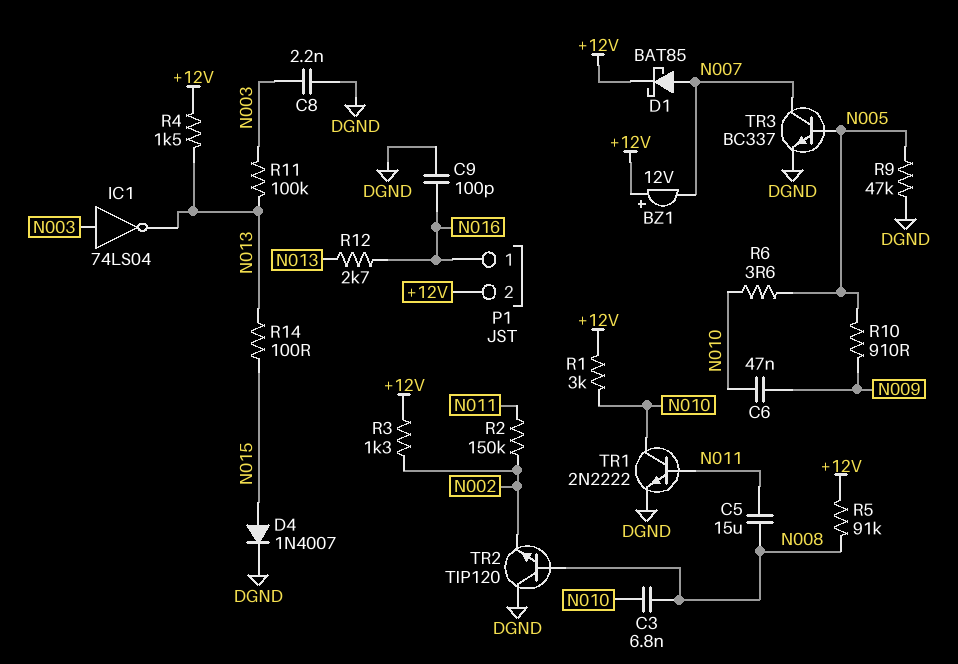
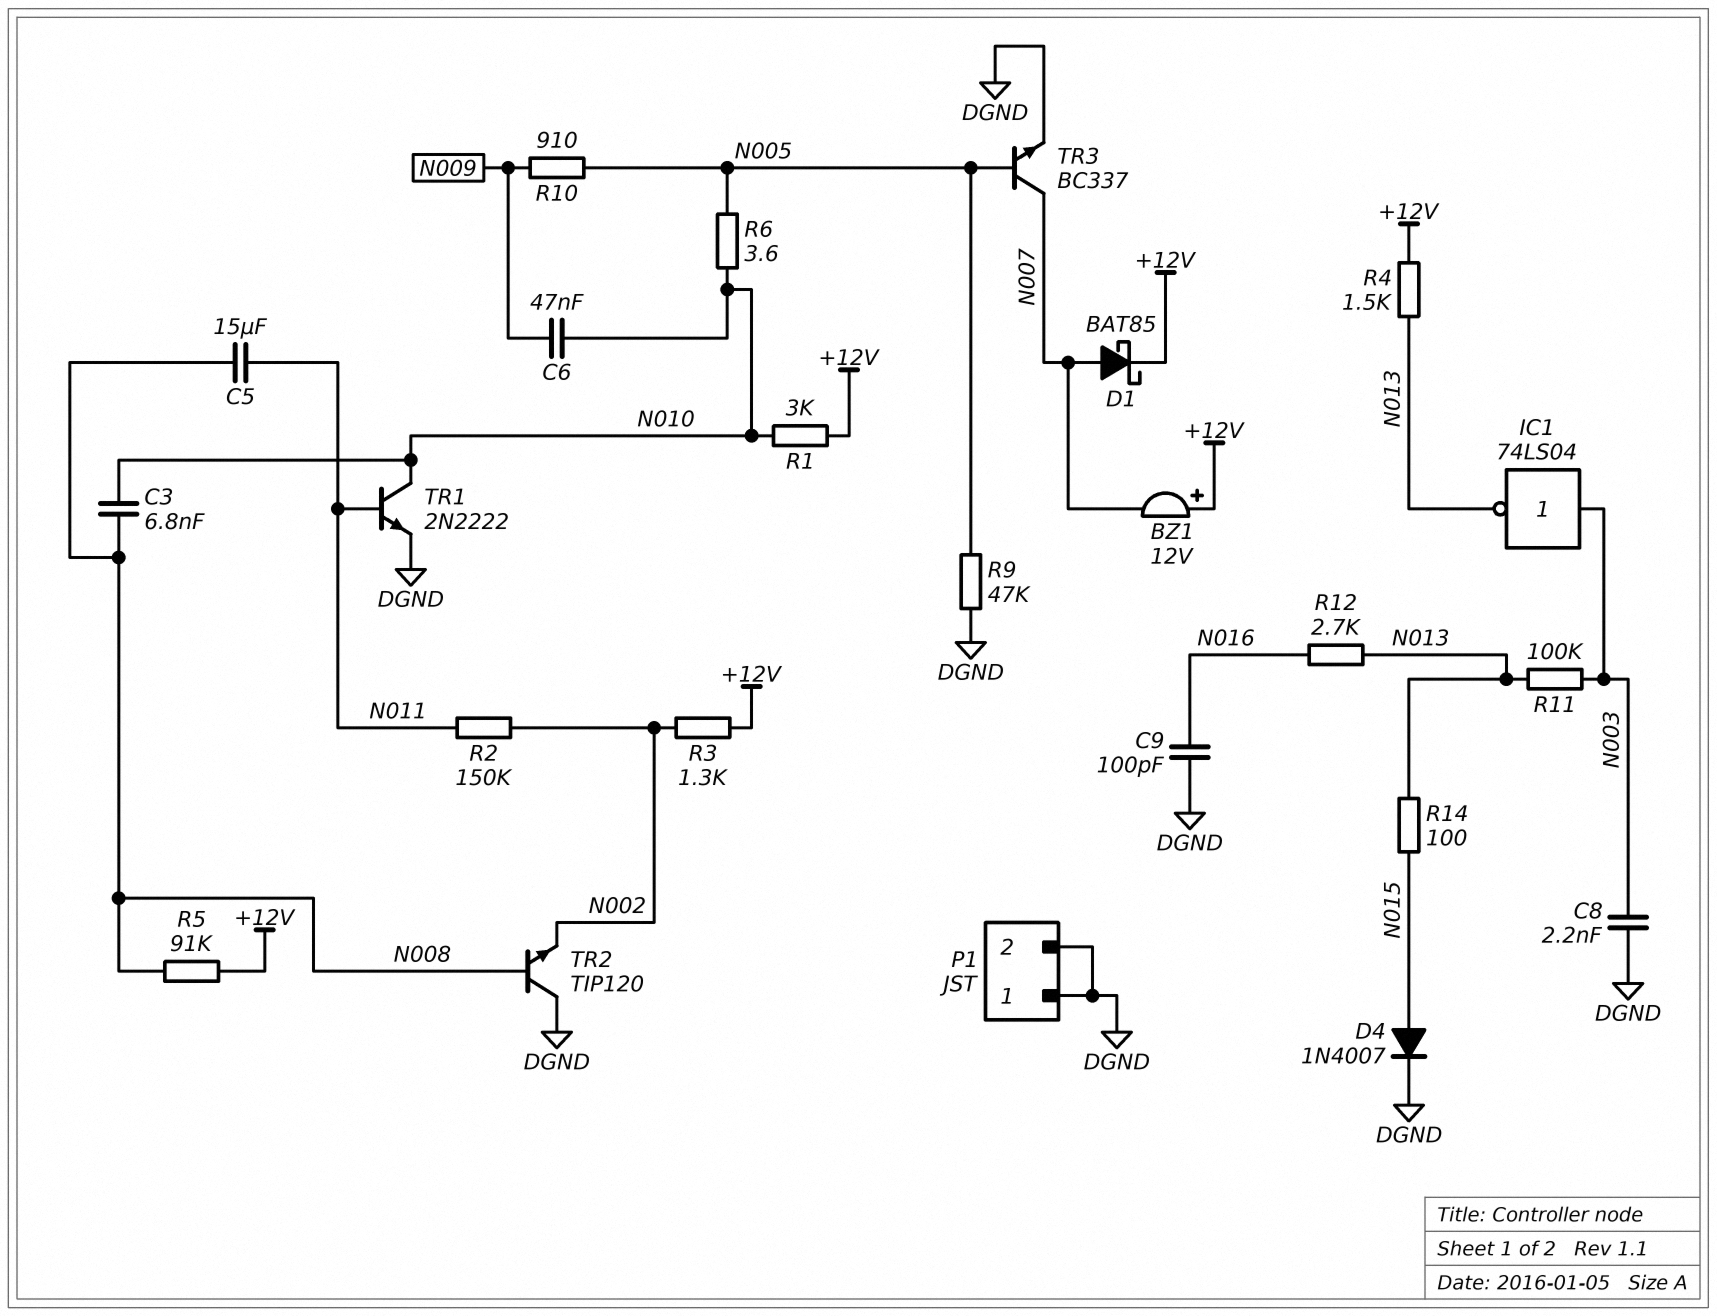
P1 pin 1: N016 -> DGND
P1 pin 2: +12V -> DGND

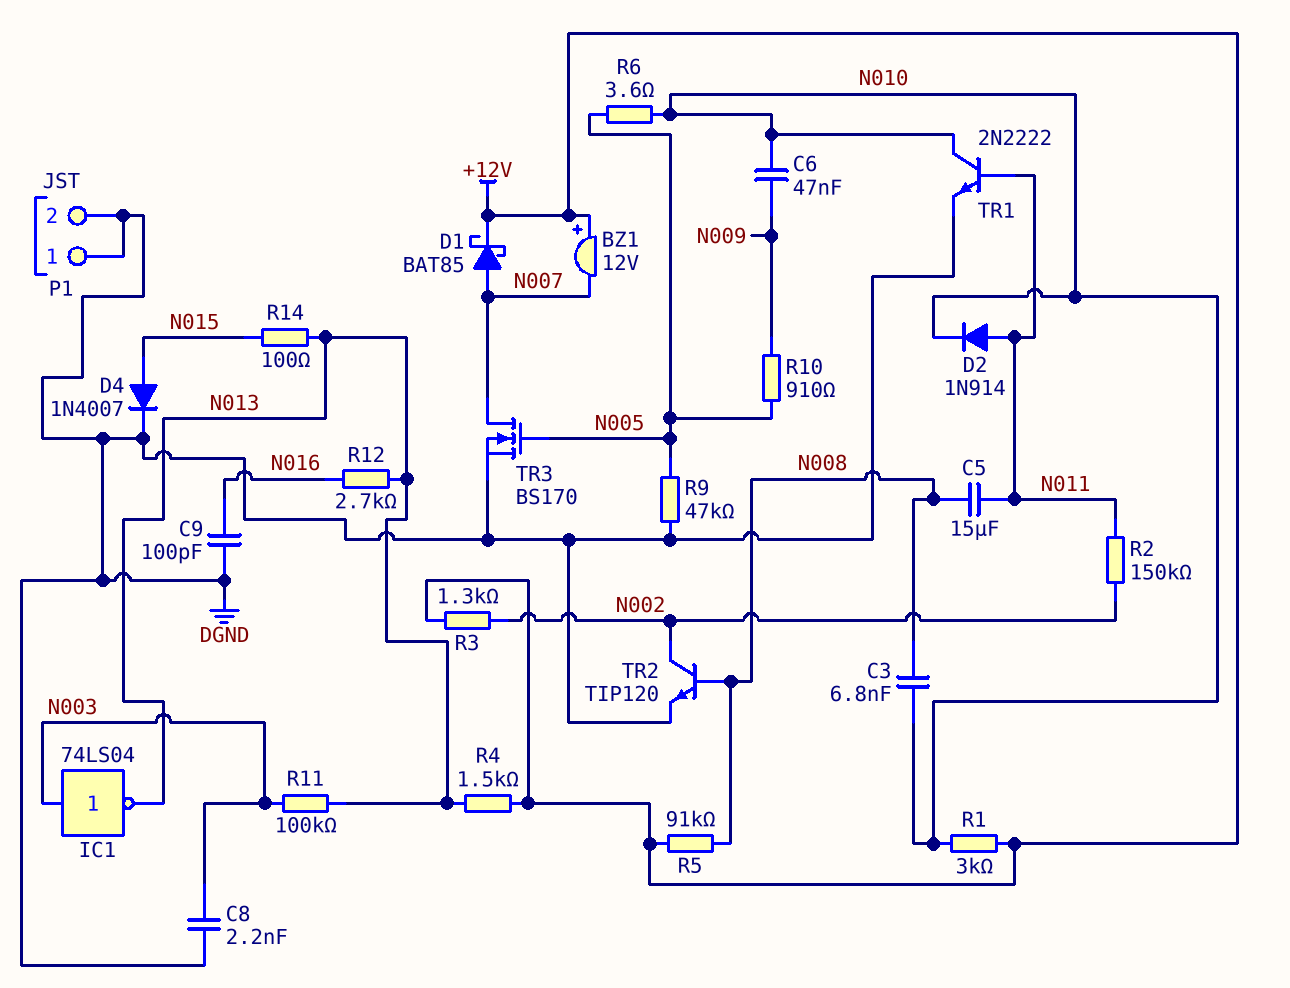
D2: none -> diode 1N914 (A N011, K N010)
TR2: NPN TIP120 (B N008, C DGND, E N002) -> NPN TIP120 (B N008, C N002, E DGND)
TR3: NPN BC337 (B N005, C N007, E DGND) -> NMOS BS170 (G N005, D N007, S DGND)

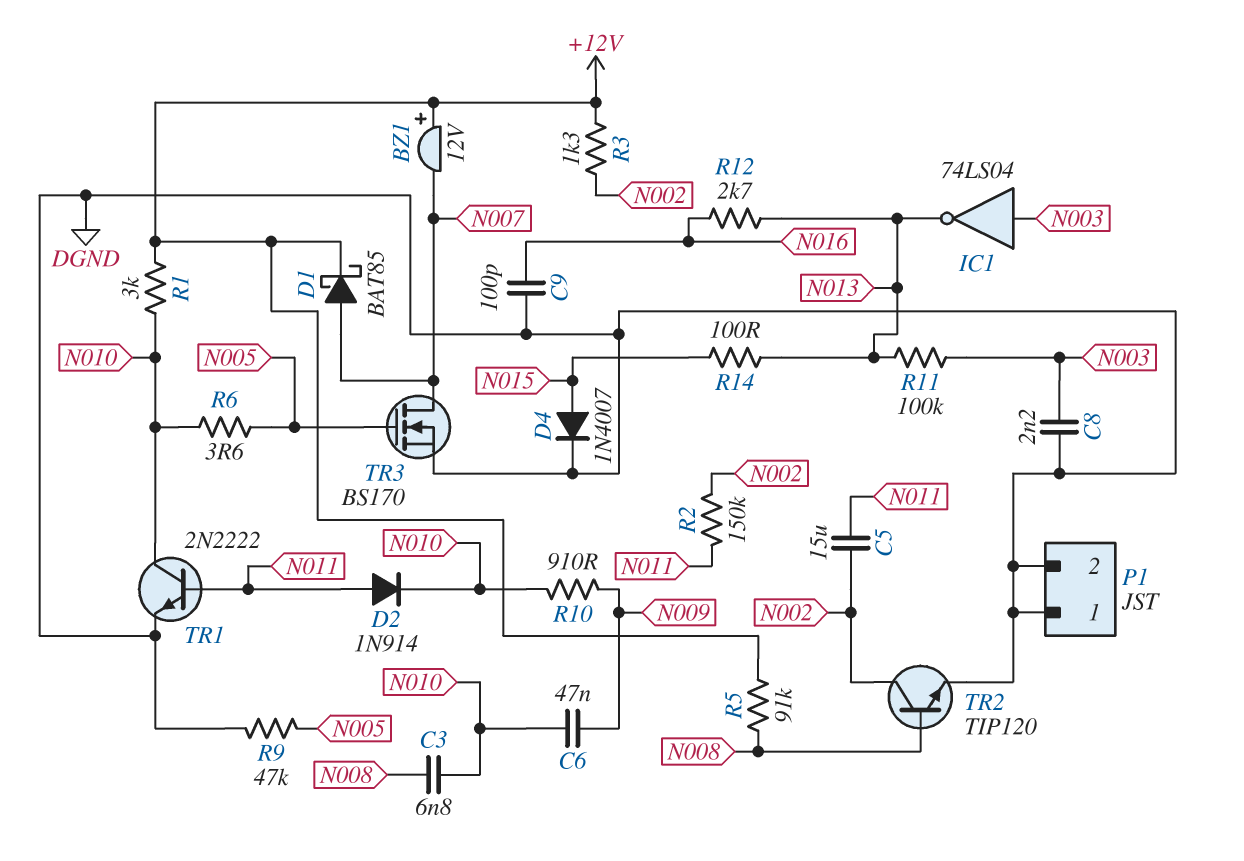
C5: 15uF (N008, N011) -> 15uF (N002, N011)
R4: 1.5k (+12V, N013) -> none
R10: 910 (N005, N009) -> 910 (N009, N010)

